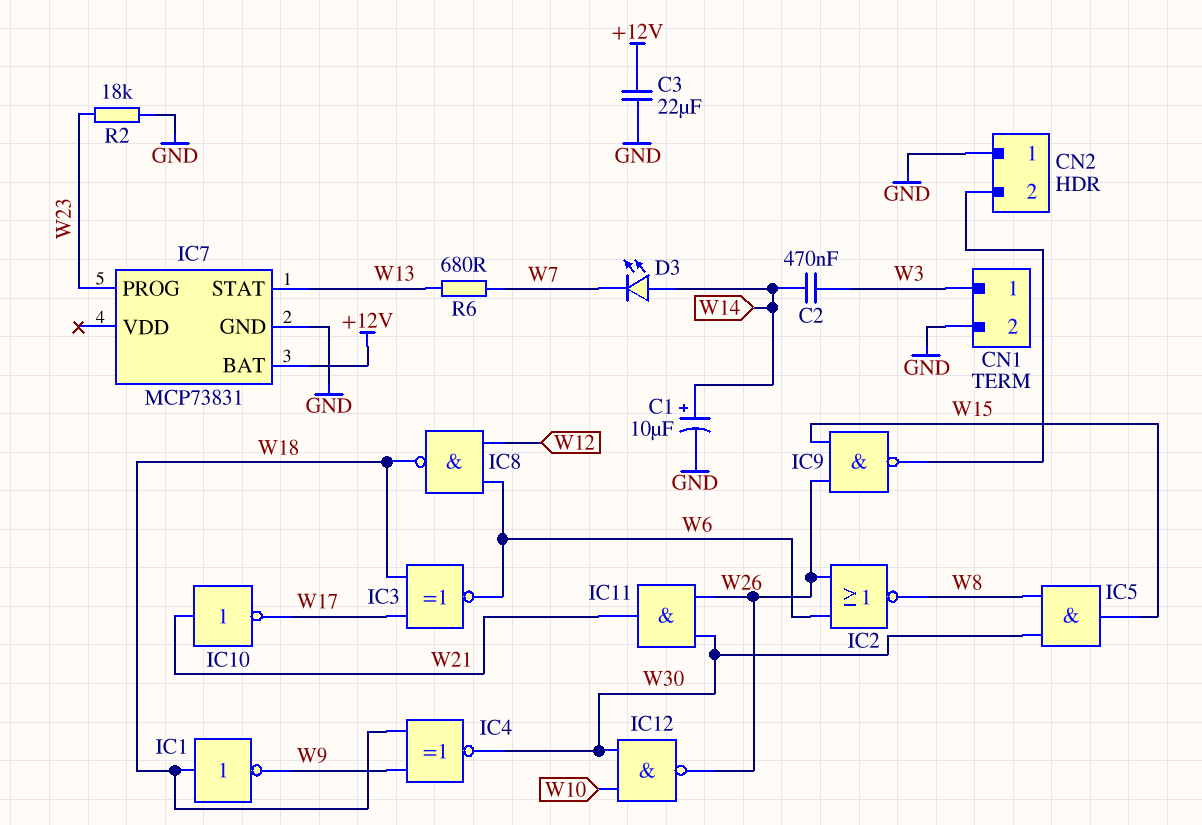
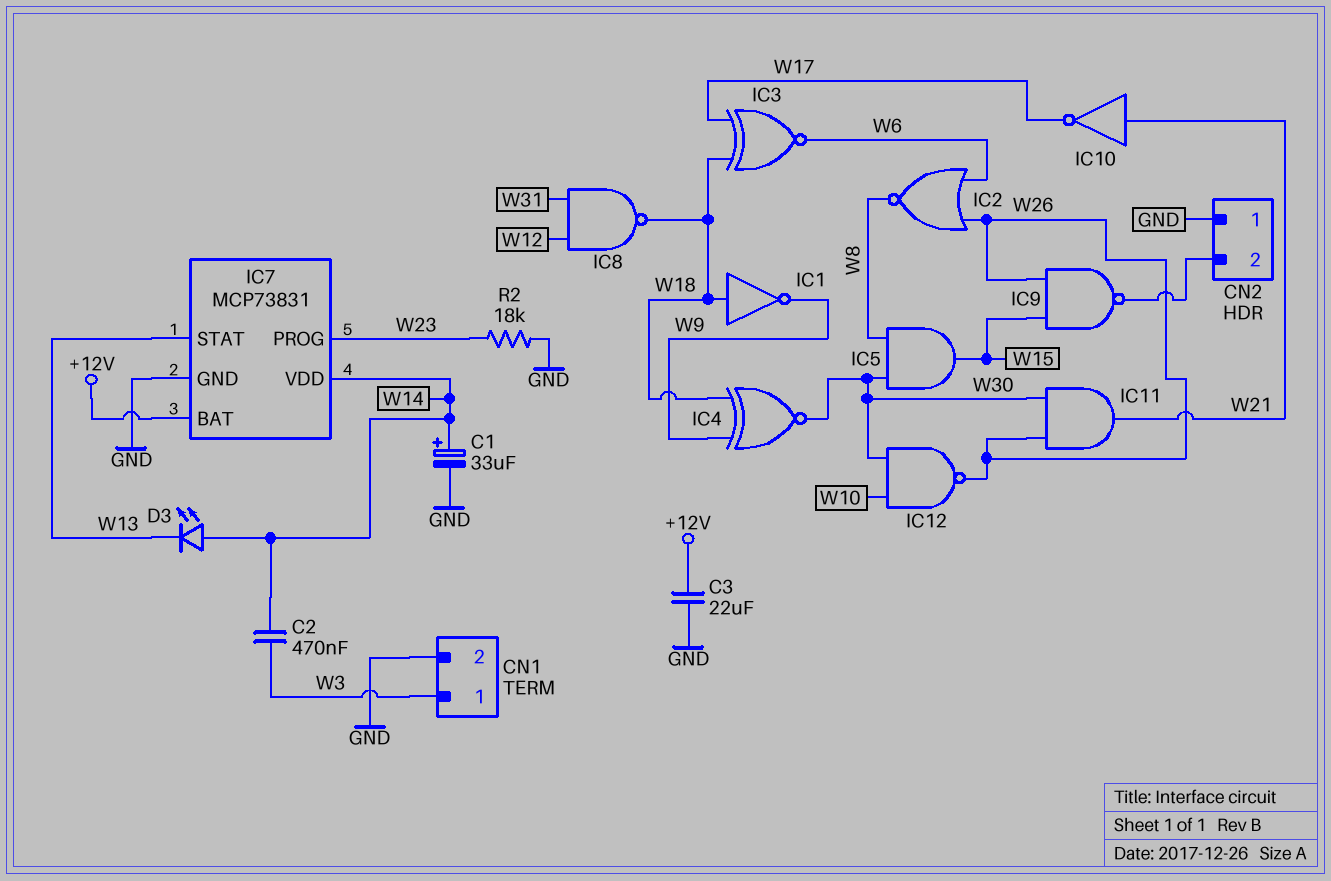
C1: 10uF (plus W14, minus GND) -> 33uF (plus W14, minus GND)
D3: LED (A W14, K W7) -> LED (A W14, K W13)
IC7 pin VDD: none -> W14
IC8: NAND (in W6, in W12, out W18) -> NAND (in W12, in W31, out W18)
R6: 680 (W7, W13) -> none

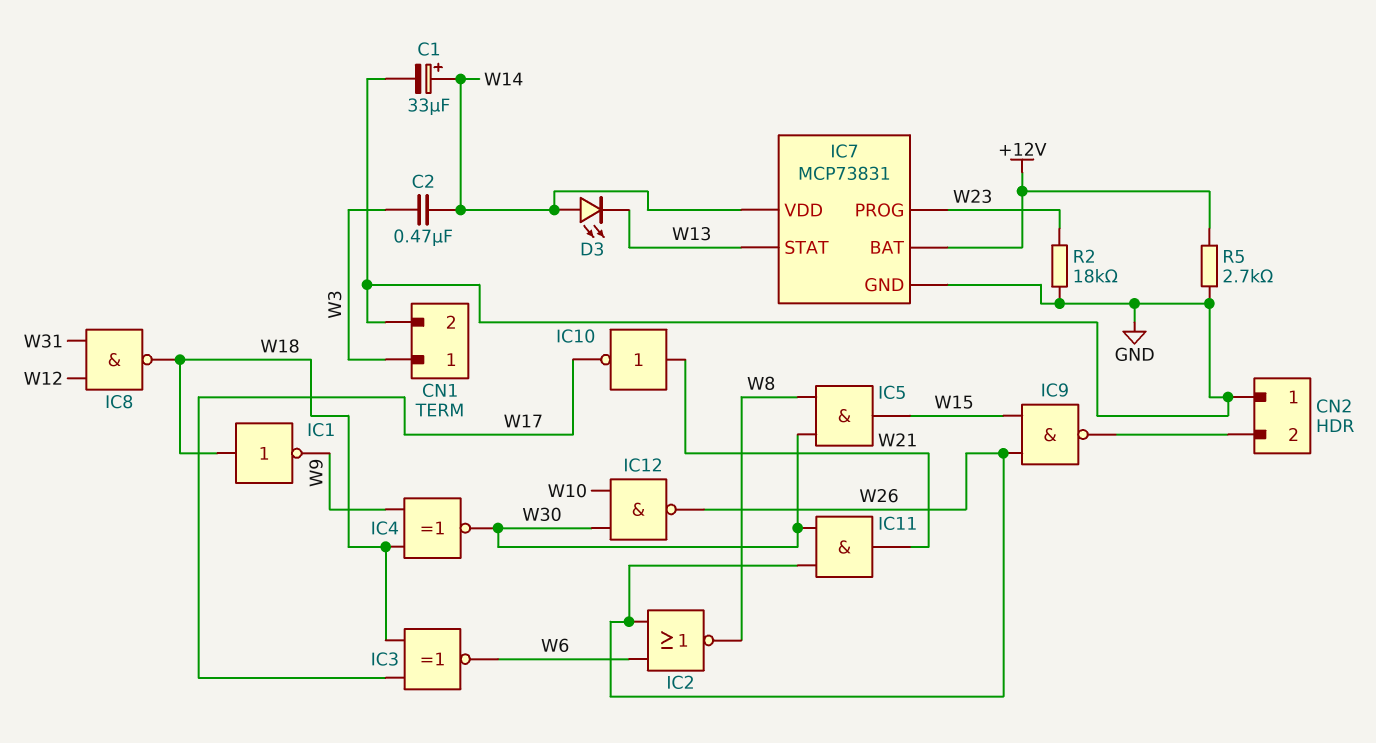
C3: 22uF (+12V, GND) -> none
R5: none -> 2.7k (+12V, GND)

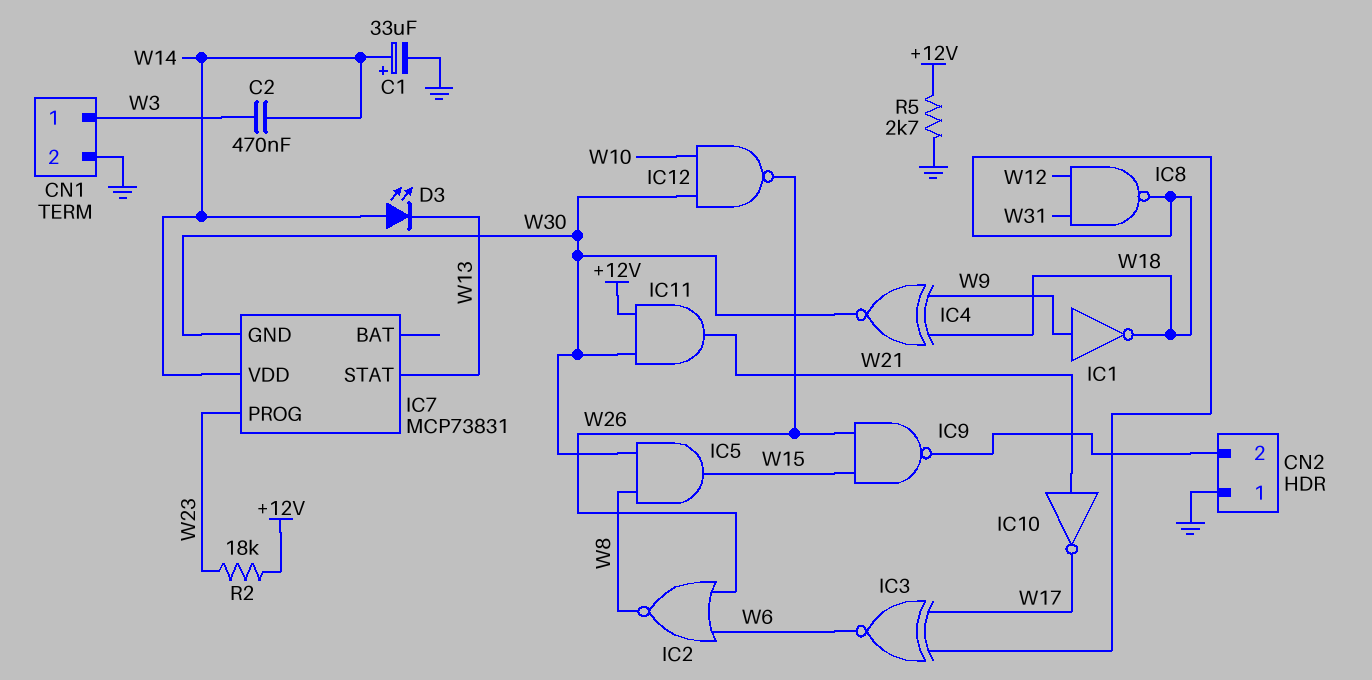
IC1: NOT (in W18, out W9) -> NOT (in W9, out W18)
IC7 pin BAT: +12V -> none
IC7 pin GND: GND -> W30
IC11: AND (in W26, in W30, out W21) -> AND (in +12V, in W30, out W21)
R2: 18k (GND, W23) -> 18k (+12V, W23)

